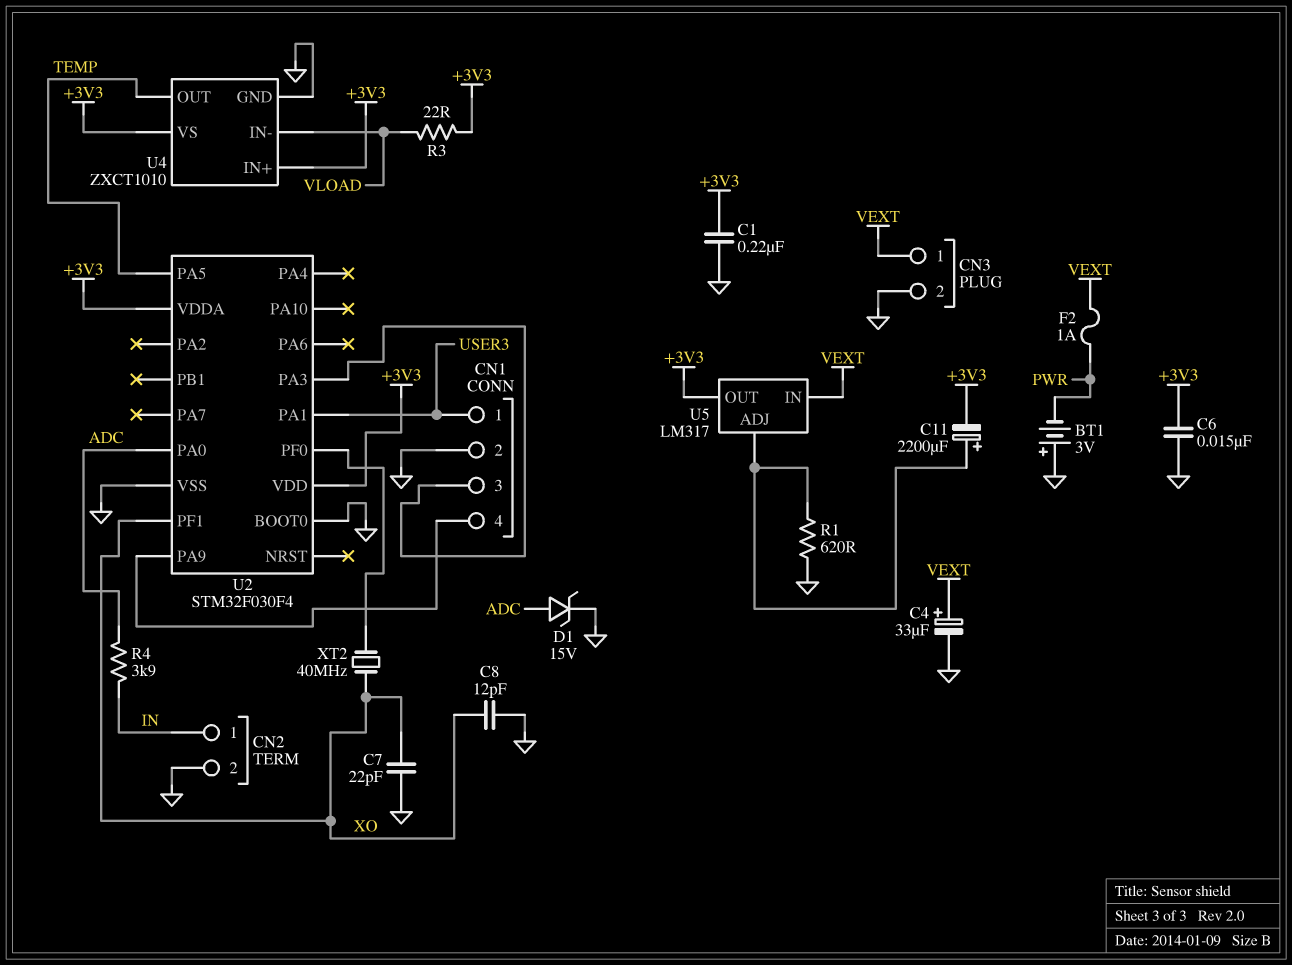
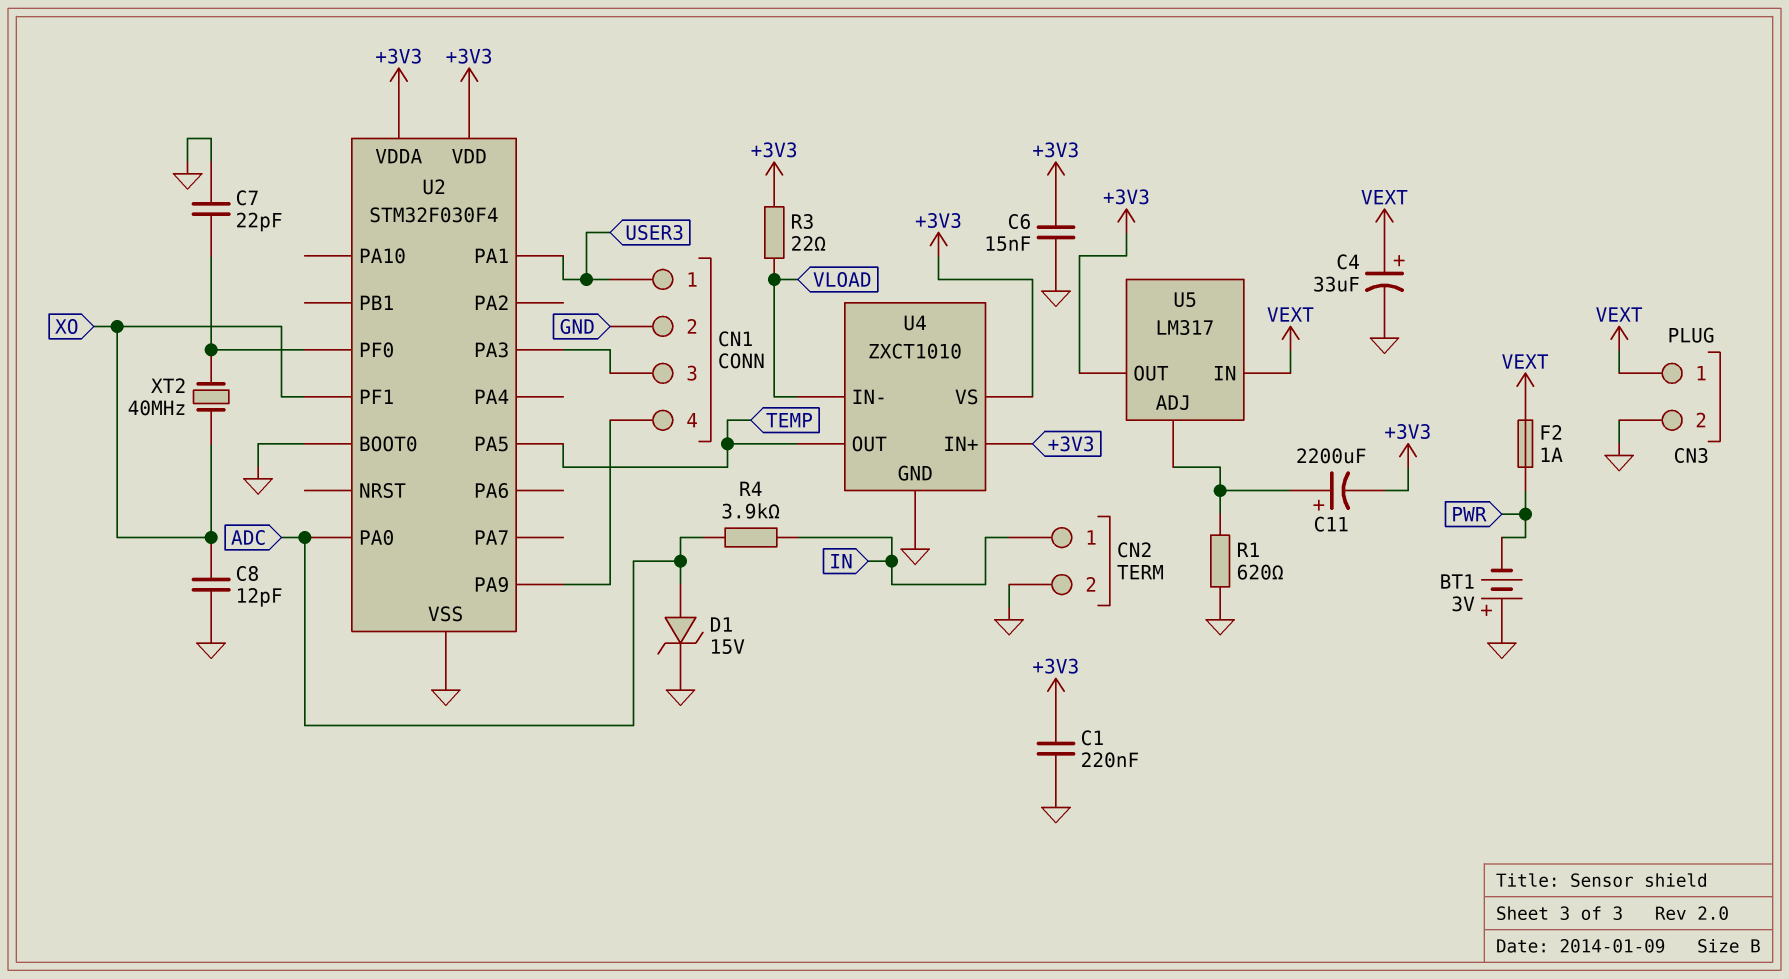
C7: 22pF (GND, XO) -> 22pF (GND, U2/PF0)

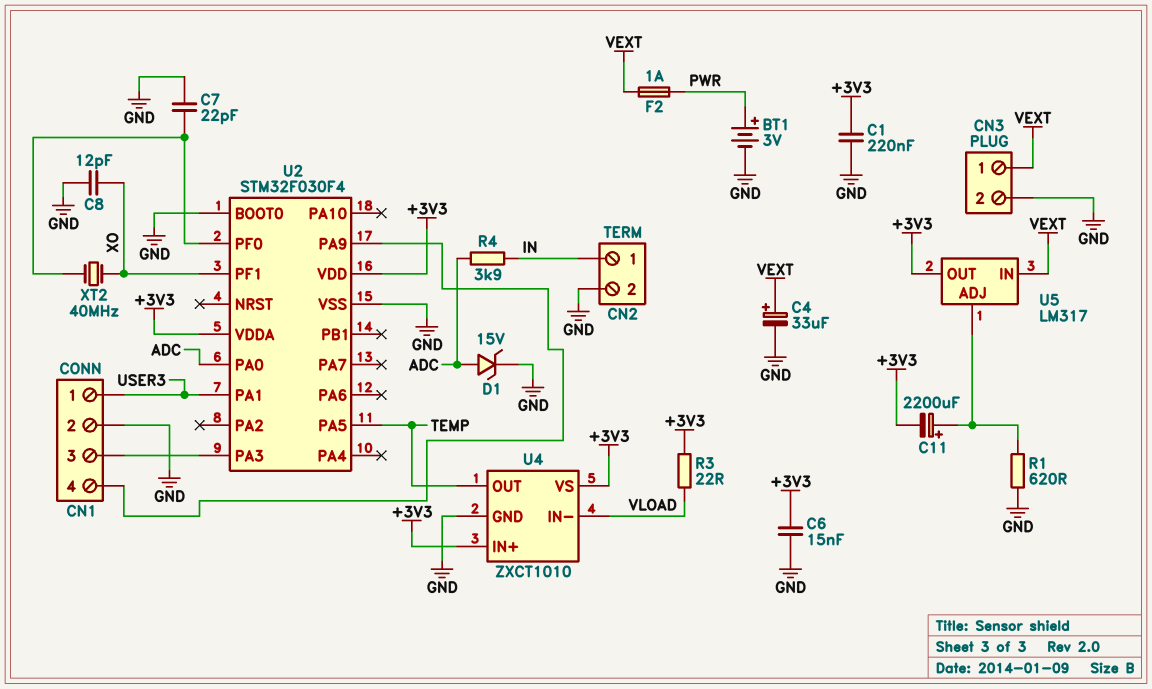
BT1: 3V (plus GND, minus PWR) -> 3V (plus PWR, minus GND)

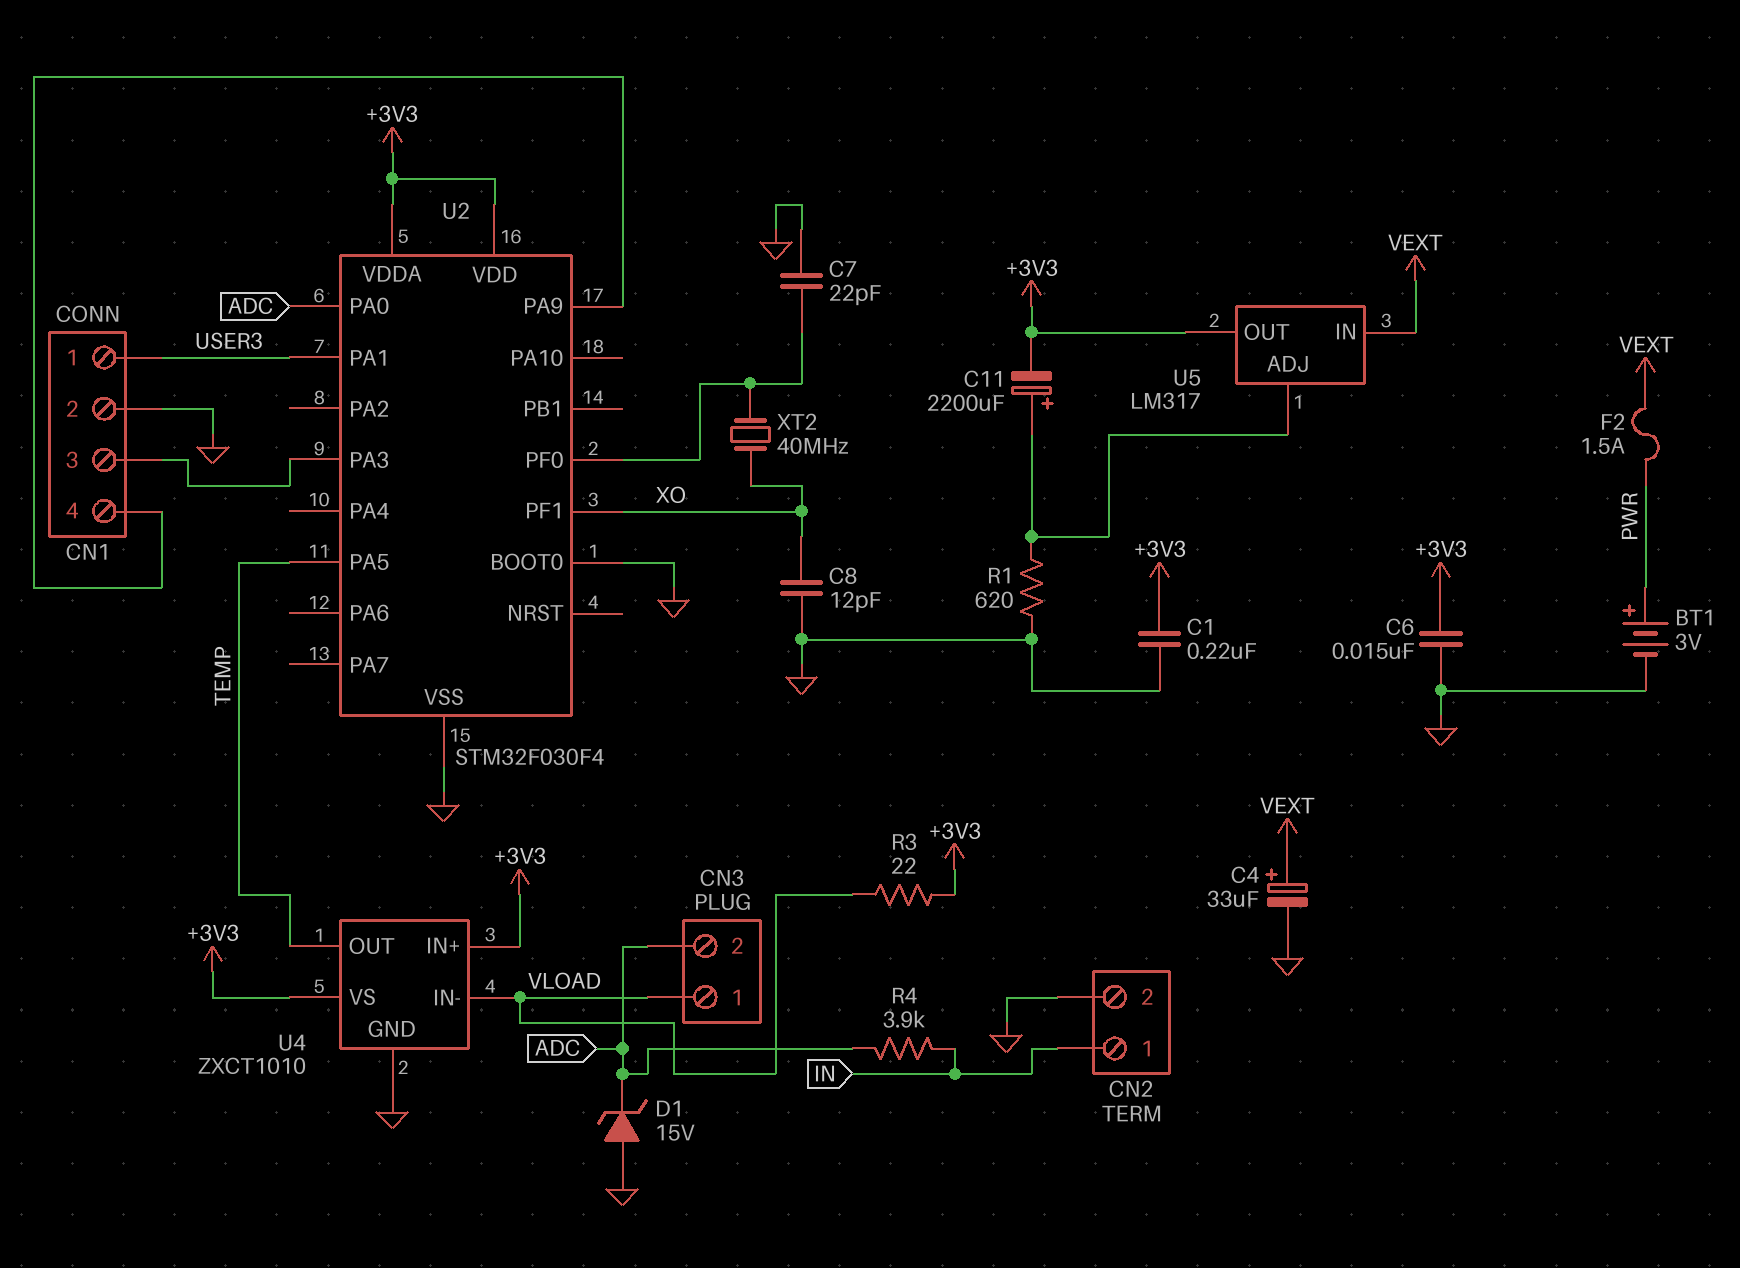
CN3 pin 1: VEXT -> VLOAD
CN3 pin 2: GND -> ADC
D1: zener 15V (A ADC, K GND) -> zener 15V (A GND, K ADC)
F2: 1A (PWR, VEXT) -> 1.5A (PWR, VEXT)

